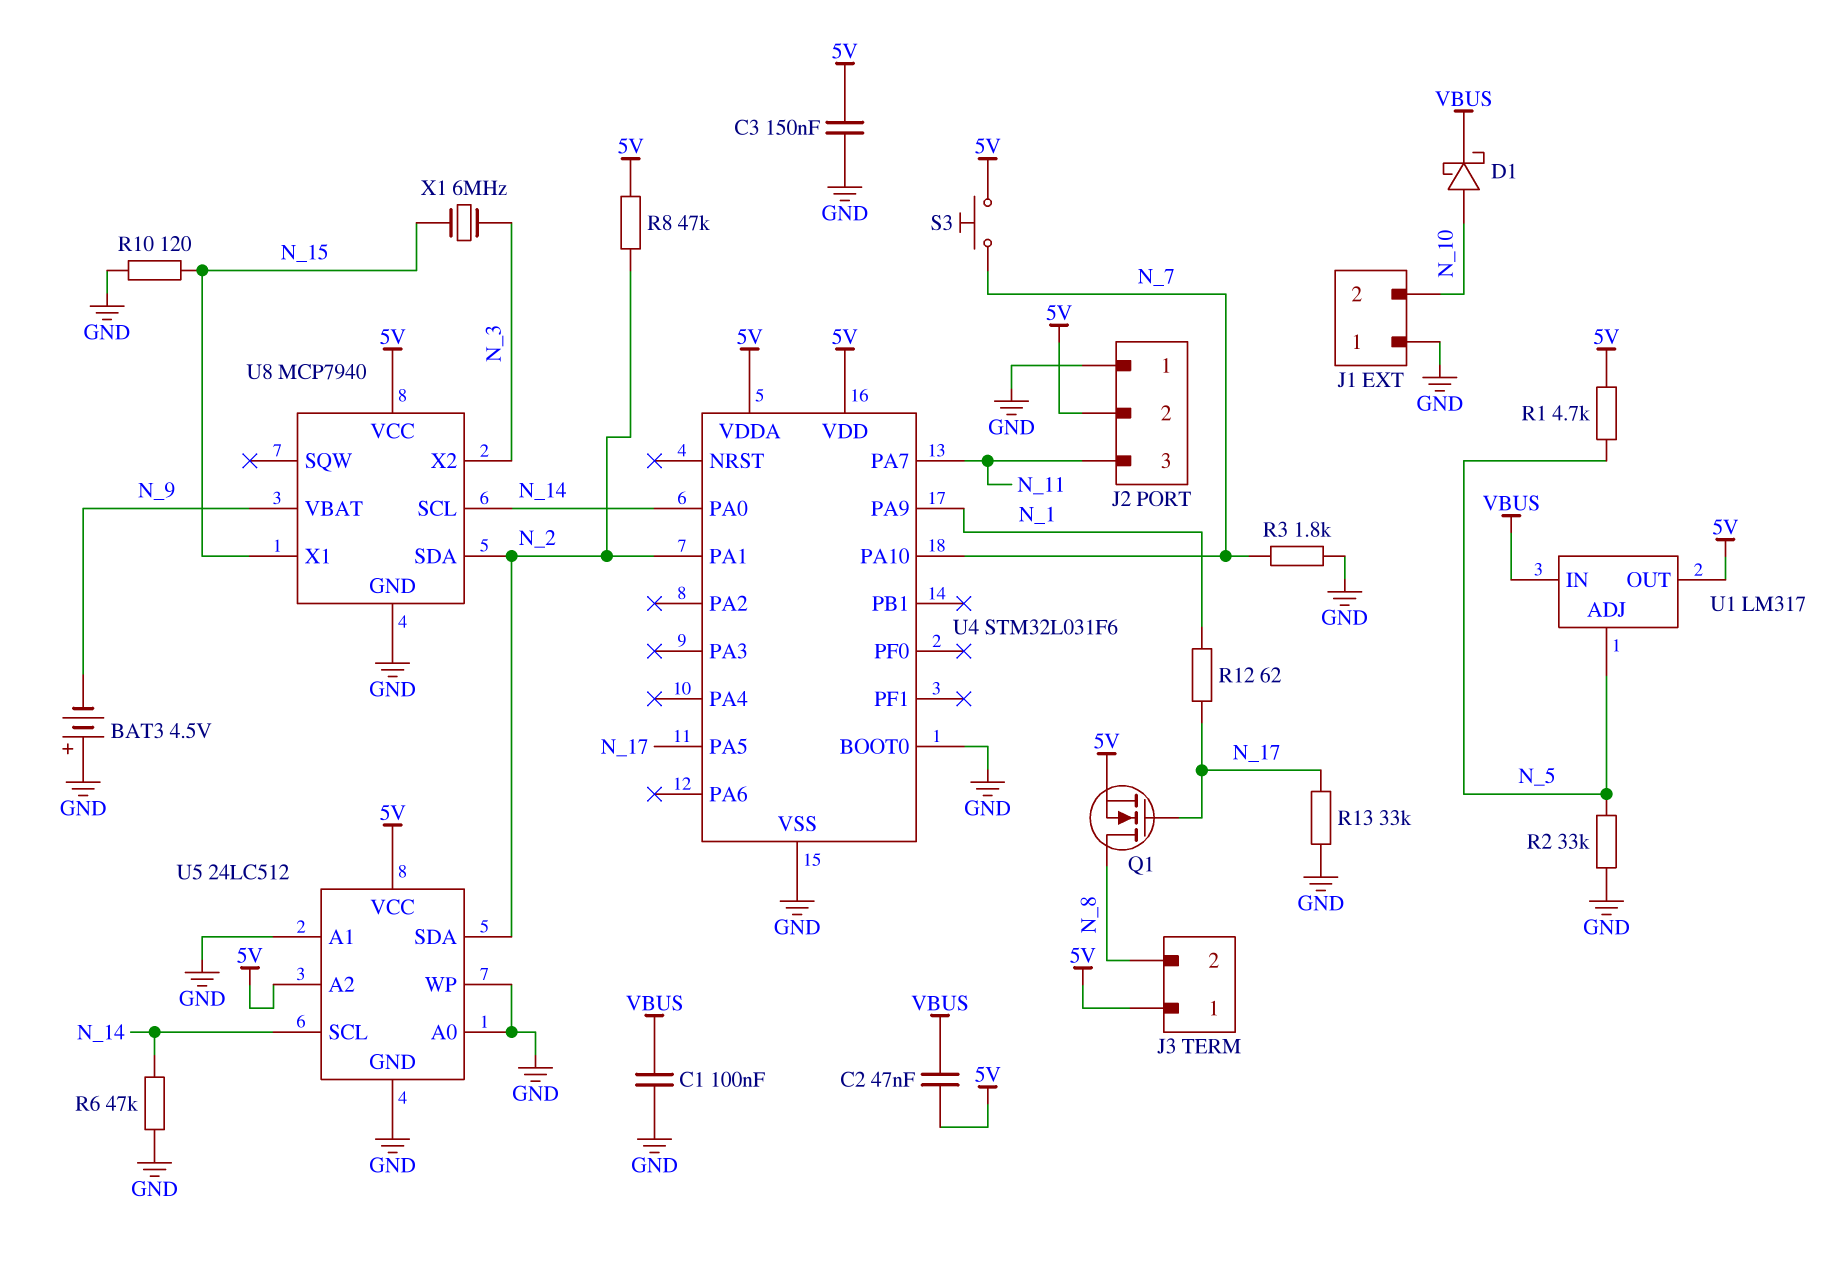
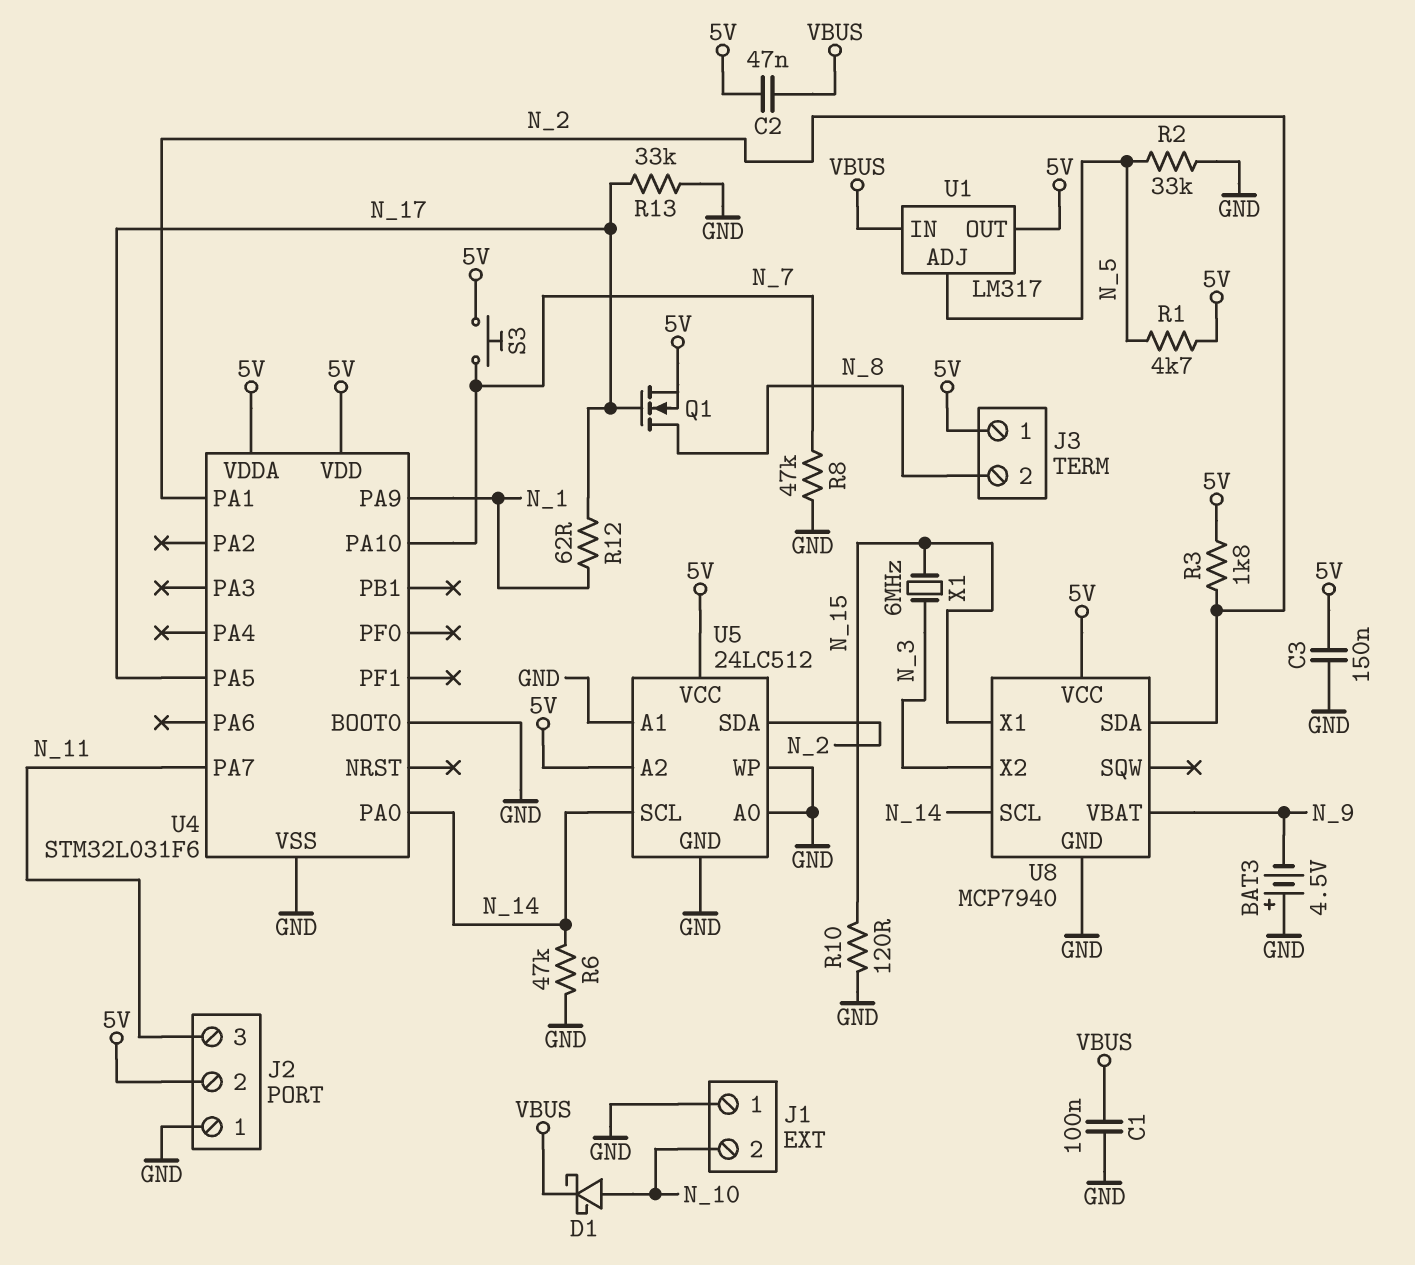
R3: 1.8k (GND, N_7) -> 1.8k (5V, N_2)
R8: 47k (5V, N_2) -> 47k (GND, N_7)

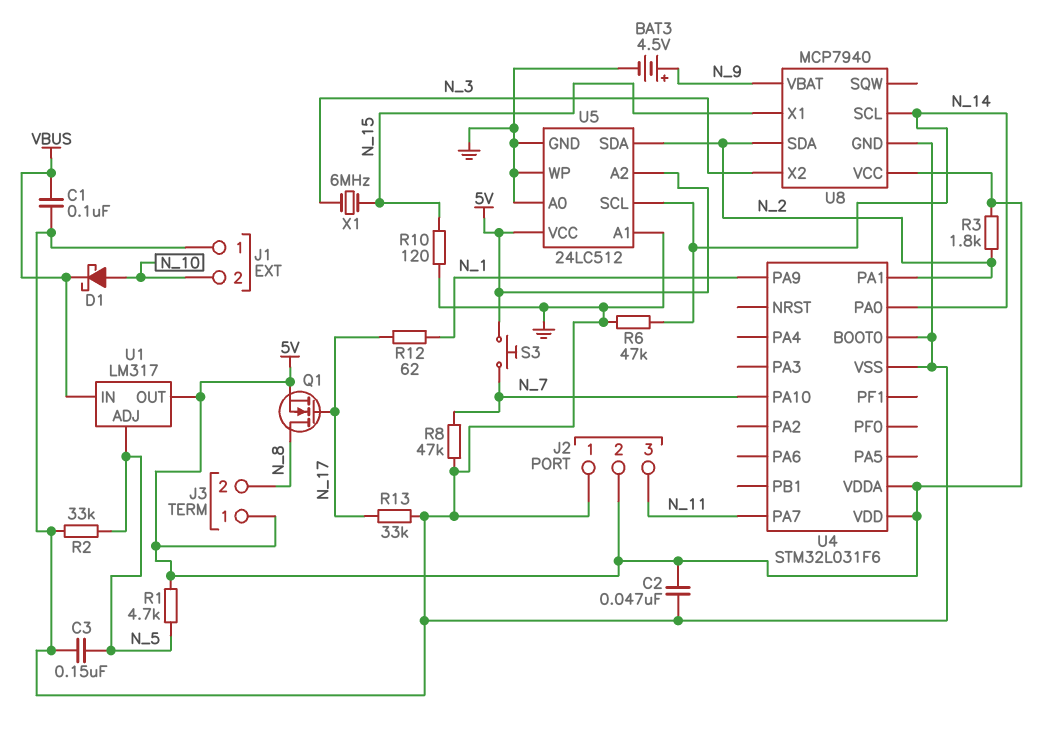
BAT3: 4.5V (plus GND, minus N_9) -> 4.5V (plus N_9, minus GND)
C2: 47nF (5V, VBUS) -> 47nF (5V, GND)
C3: 150nF (5V, GND) -> 150nF (GND, N_5)
U4 pin PA5: N_17 -> none

